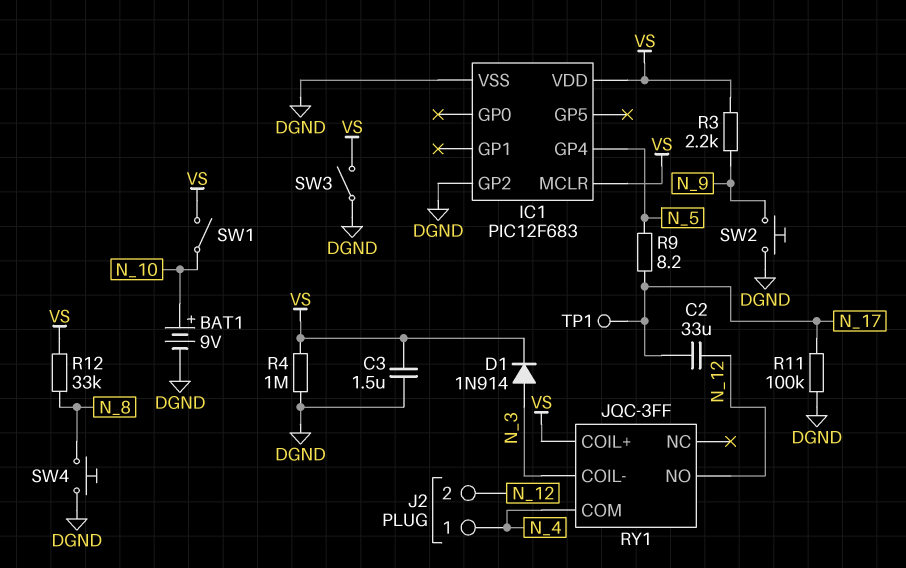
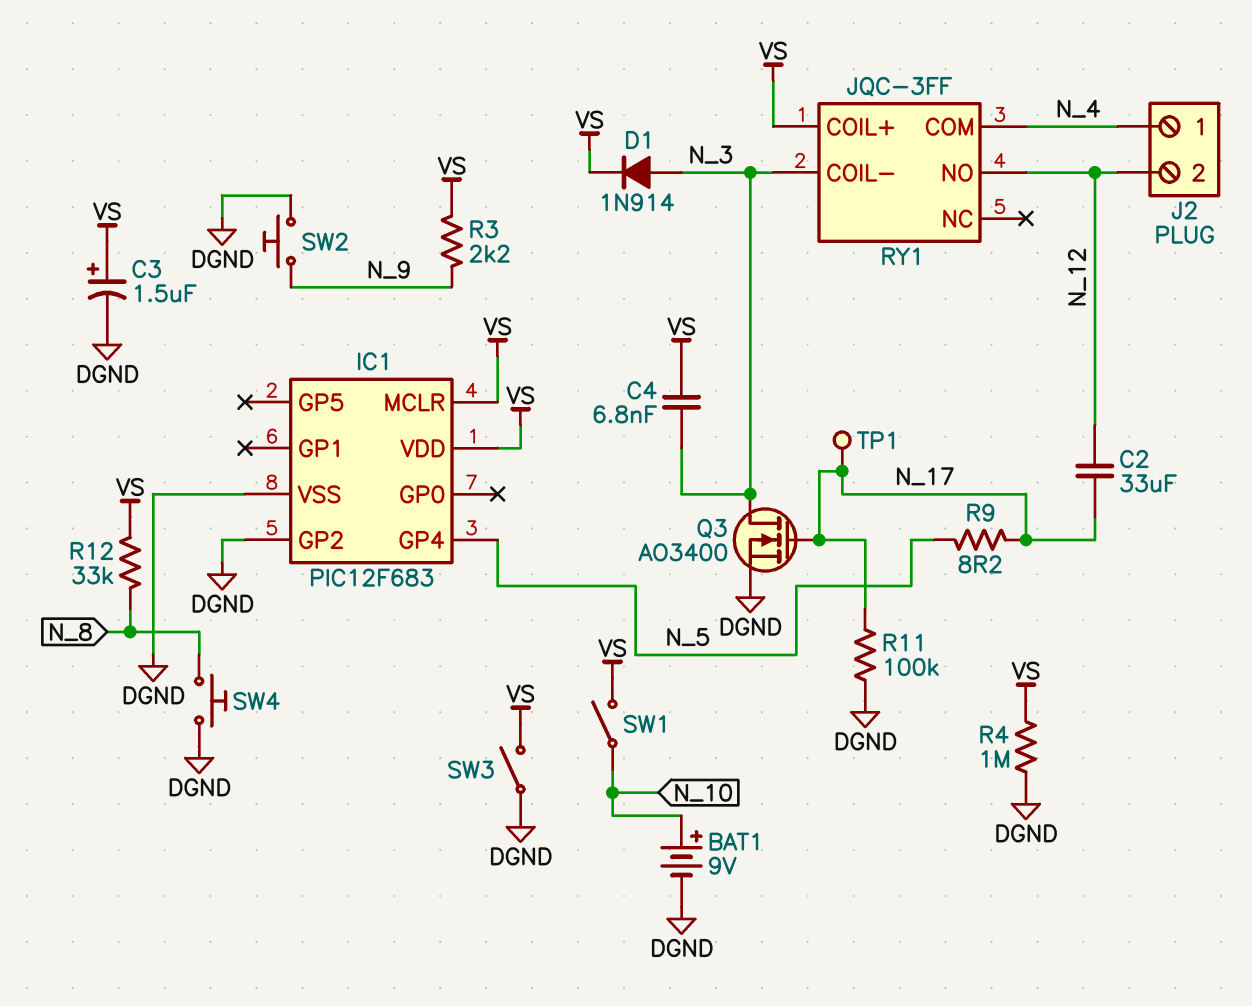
C3: 1.5uF (DGND, VS) -> 1.5uF (plus VS, minus DGND)
C4: none -> 6.8nF (N_3, VS)
Q3: none -> NMOS AO3400 (G N_17, D N_3, S DGND)

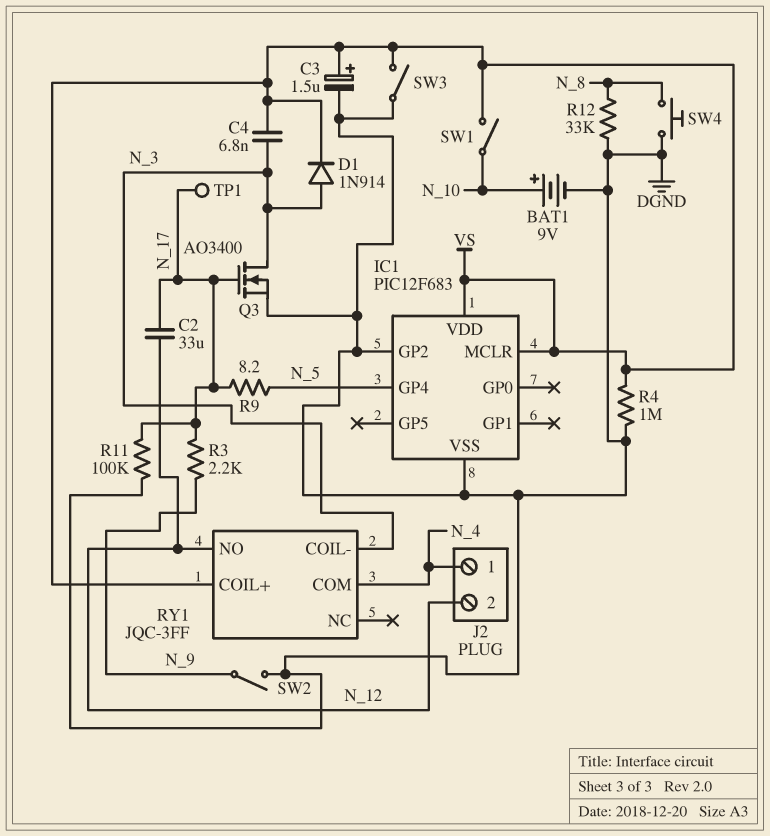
R3: 2.2k (N_9, VS) -> 2.2k (N_9, N_17)
R12: 33k (N_8, VS) -> 33k (DGND, N_8)
SW2: button (DGND, N_9) -> switch (DGND, N_9)

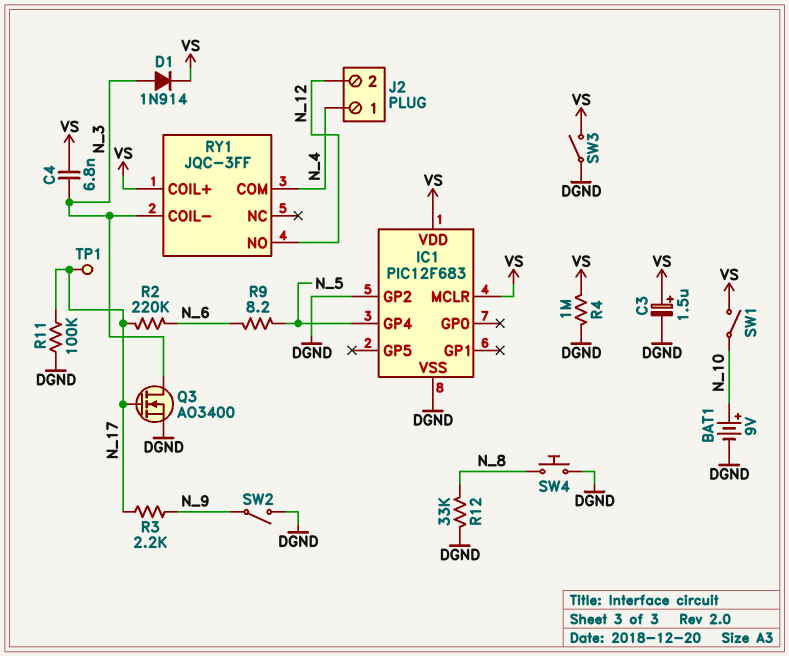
C2: 33uF (N_12, N_17) -> none
R2: none -> 220k (N_6, N_17)
R9: 8.2 (N_5, N_17) -> 8.2 (N_5, N_6)

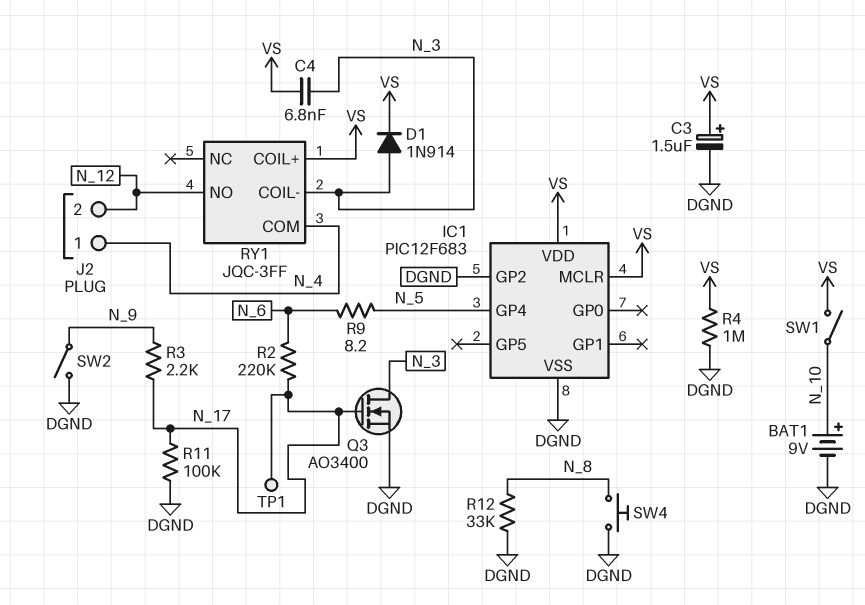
SW3: switch (DGND, VS) -> none

